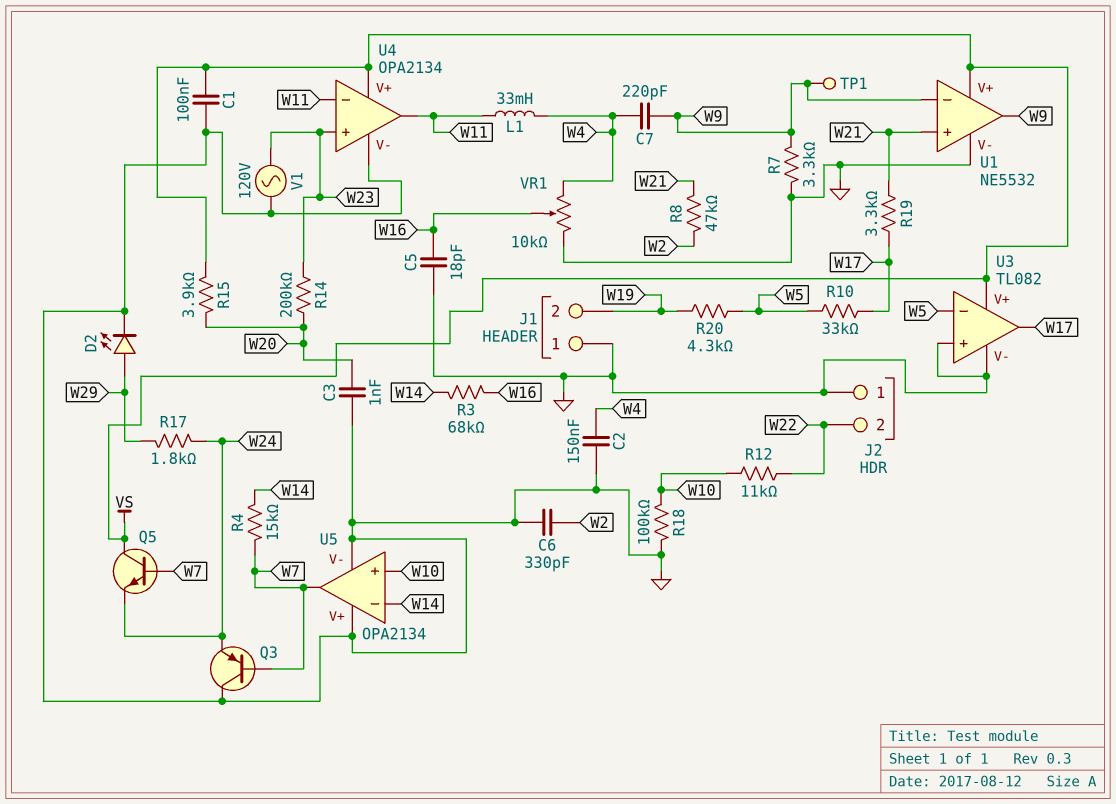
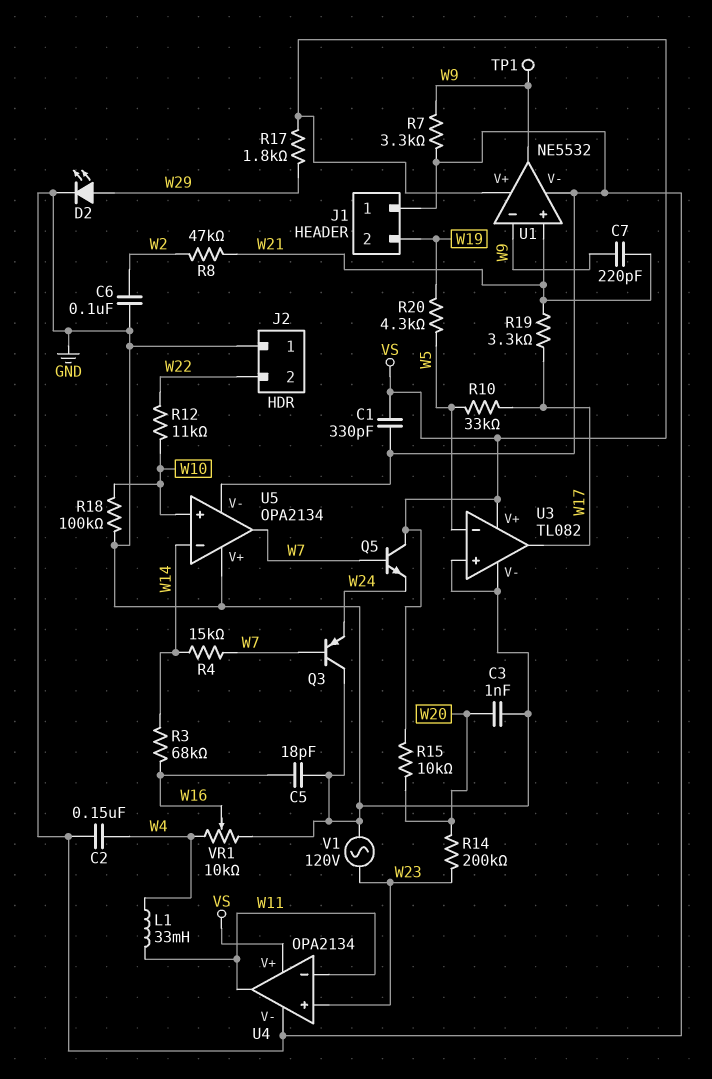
C1: 100nF (GND, VS) -> 330pF (GND, VS)
C6: 330pF (GND, W2) -> 100nF (GND, W2)
C7: 220pF (W4, W9) -> 220pF (W9, W21)
R15: 3.9k (VS, W20) -> 10k (VS, W20)
R17: 1.8k (W24, W29) -> 1.8k (VS, W29)

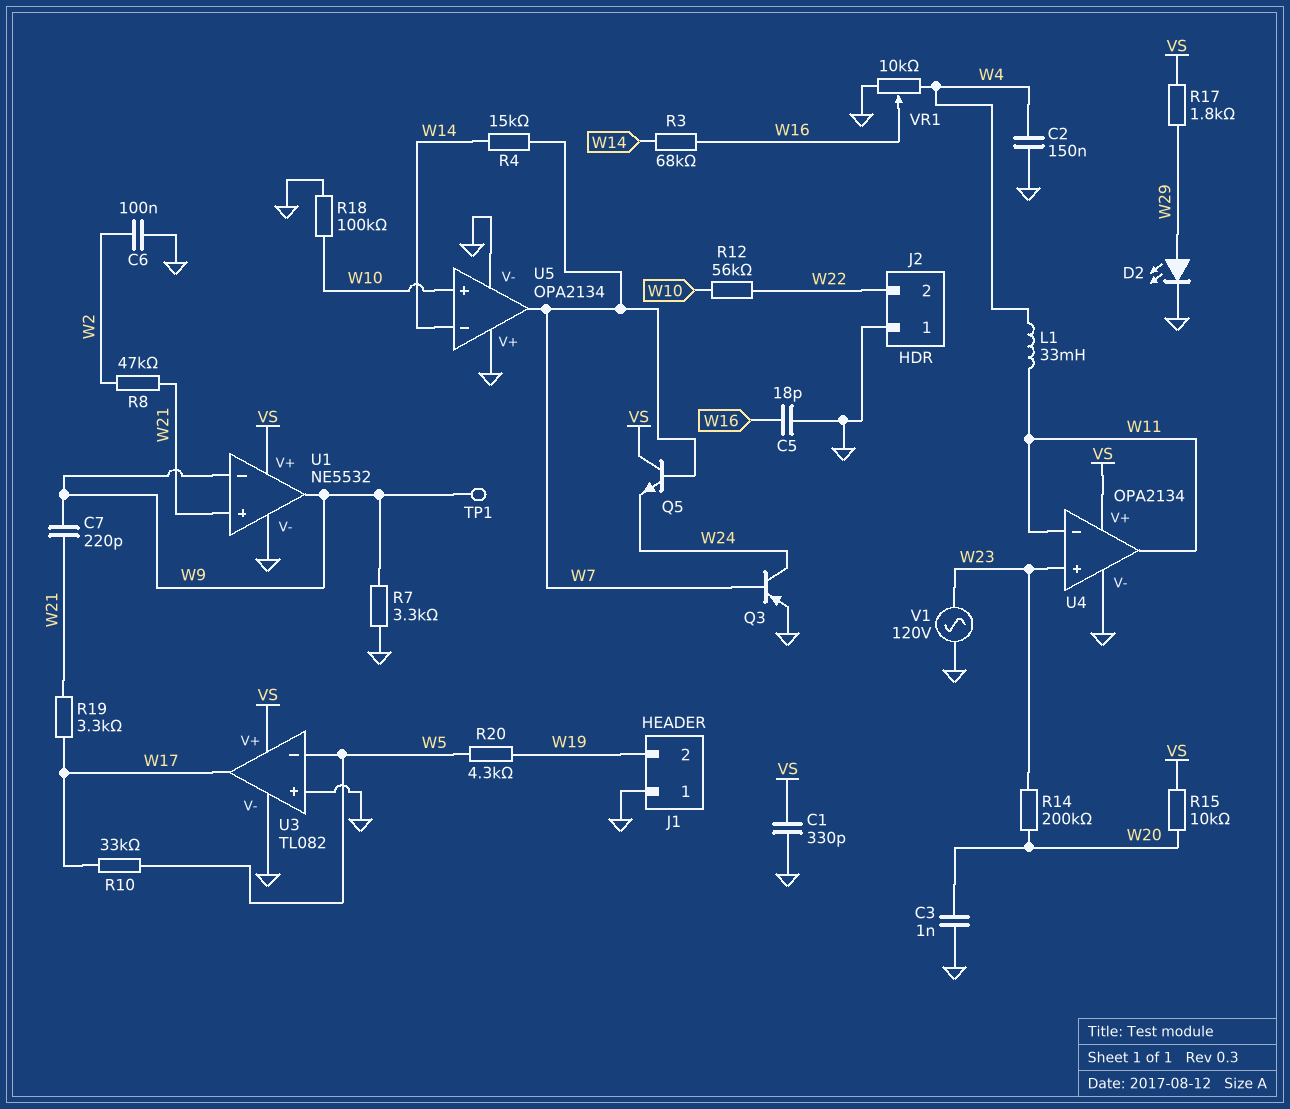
Q3: PNP (B W7, C GND, E W24) -> PNP (B W7, C W24, E GND)
R12: 11k (W10, W22) -> 56k (W10, W22)

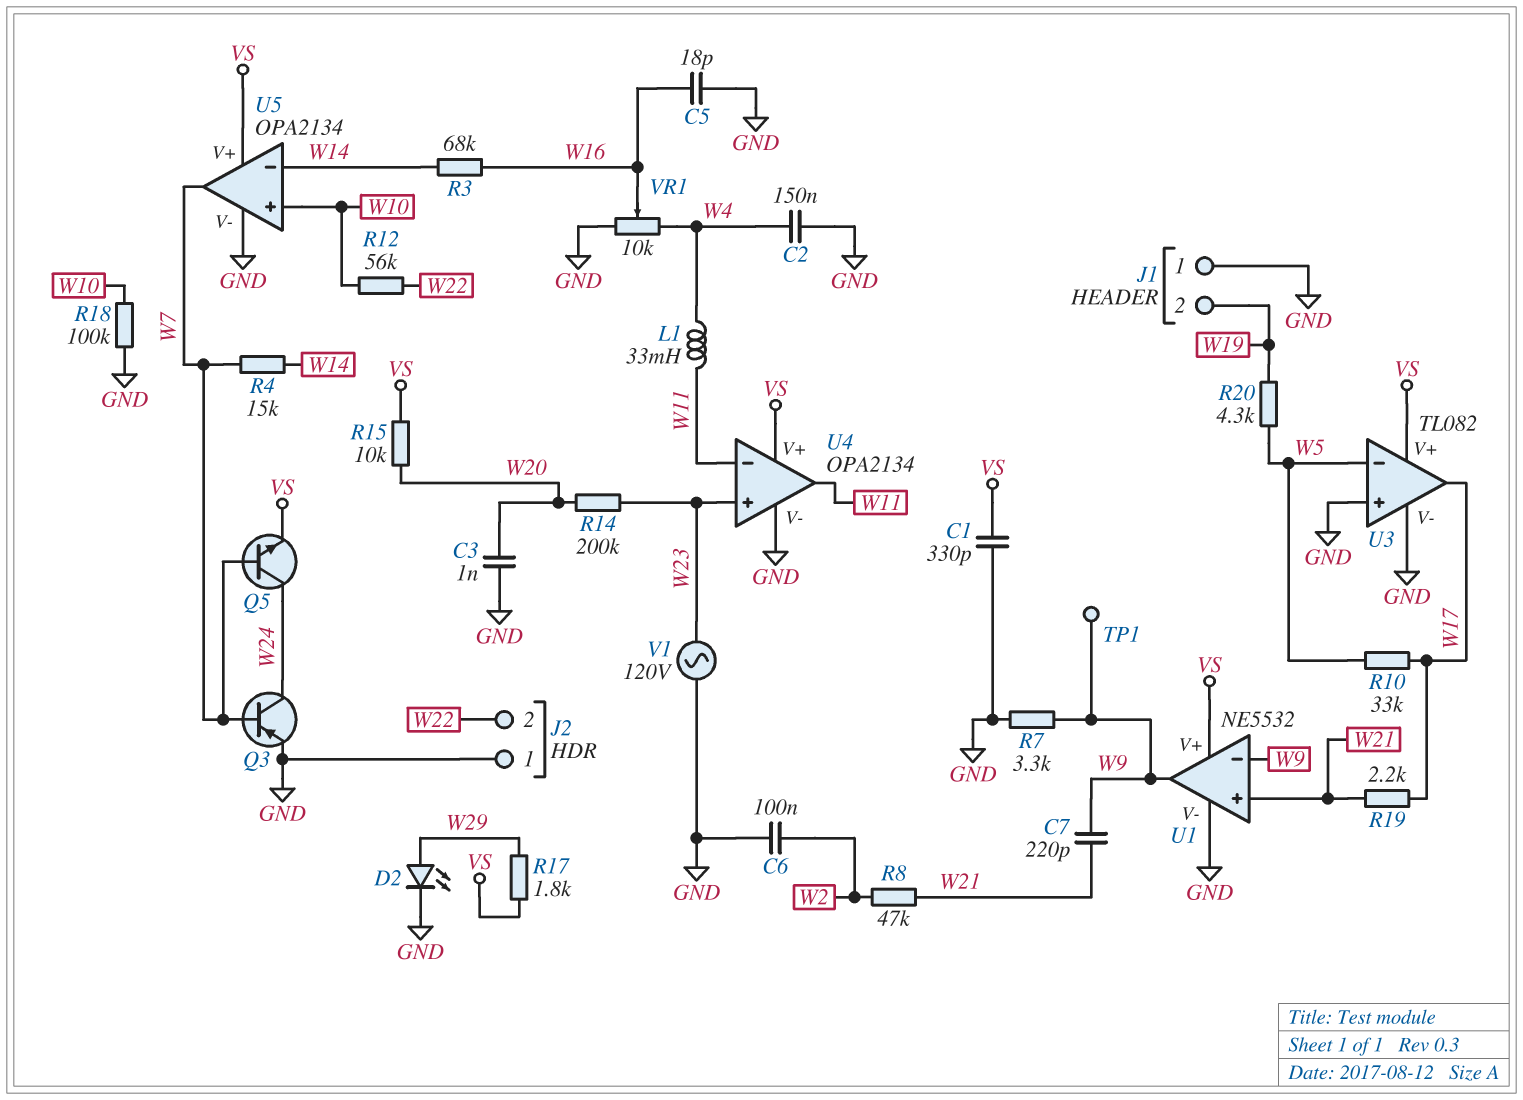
Q5: NPN (B W7, C VS, E W24) -> NPN (B W7, C W24, E VS)
R19: 3.3k (W17, W21) -> 2.2k (W17, W21)
U5 pin V+: GND -> VS

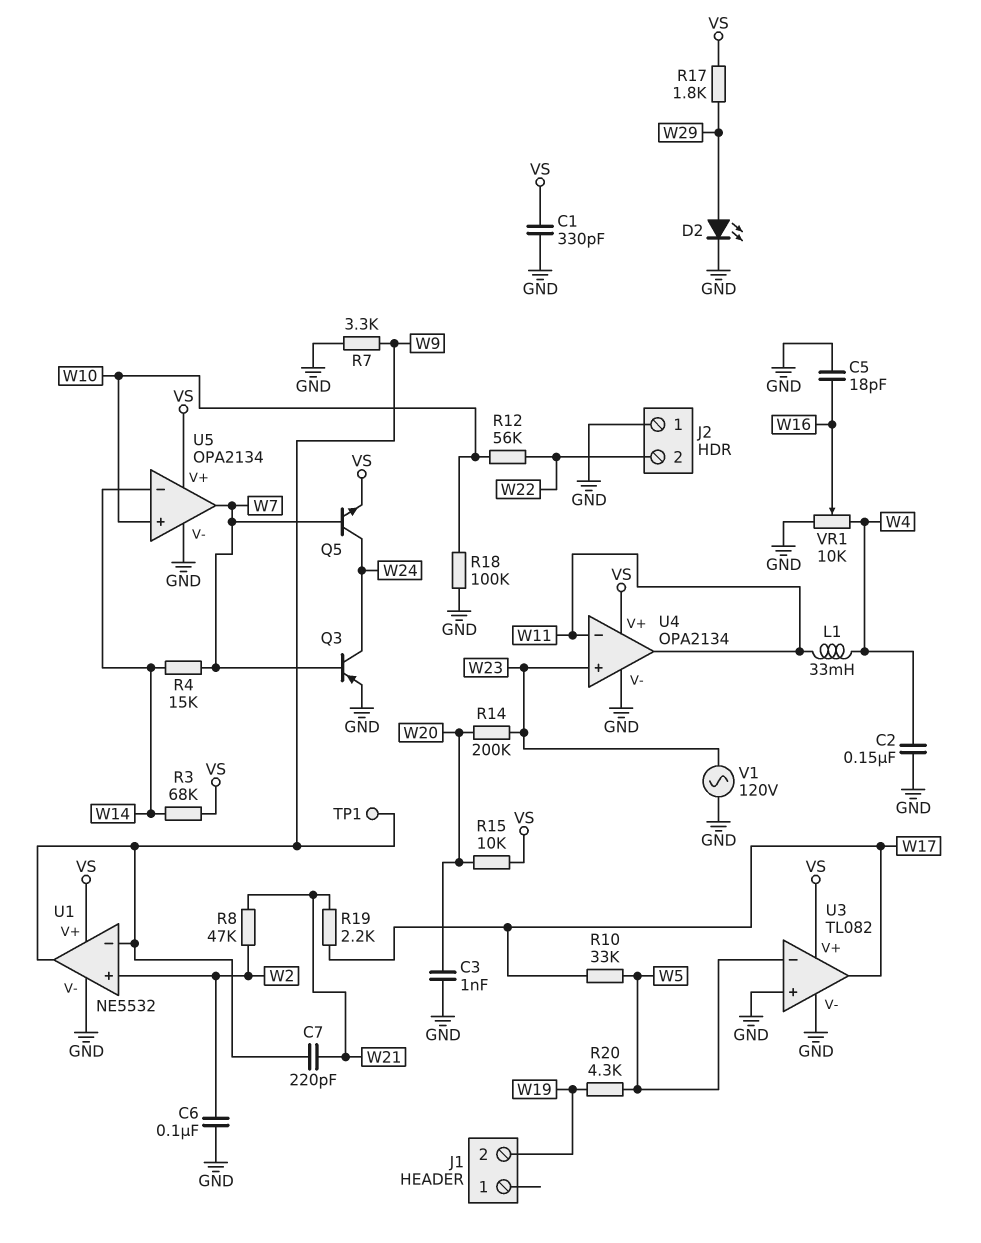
J1 pin 1: GND -> none
R3: 68k (W14, W16) -> 68k (VS, W14)
U1 pin in+: W21 -> W2

